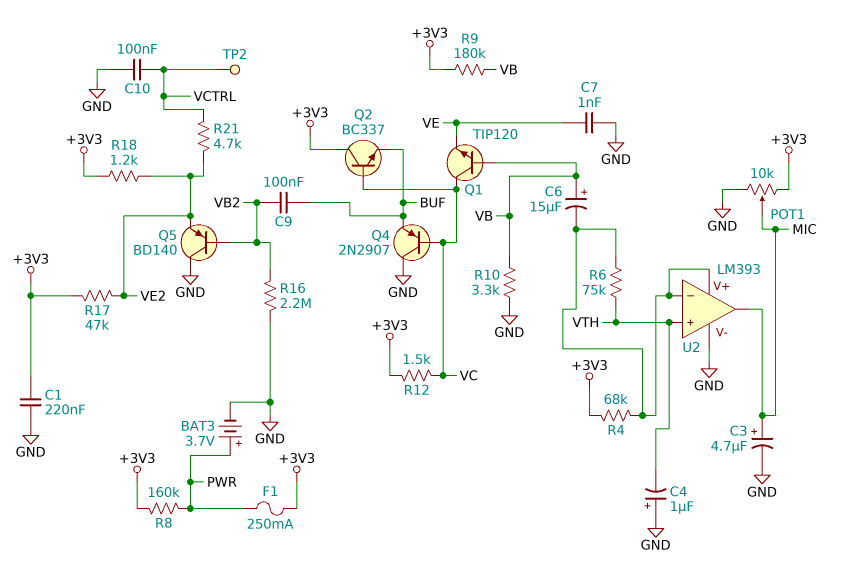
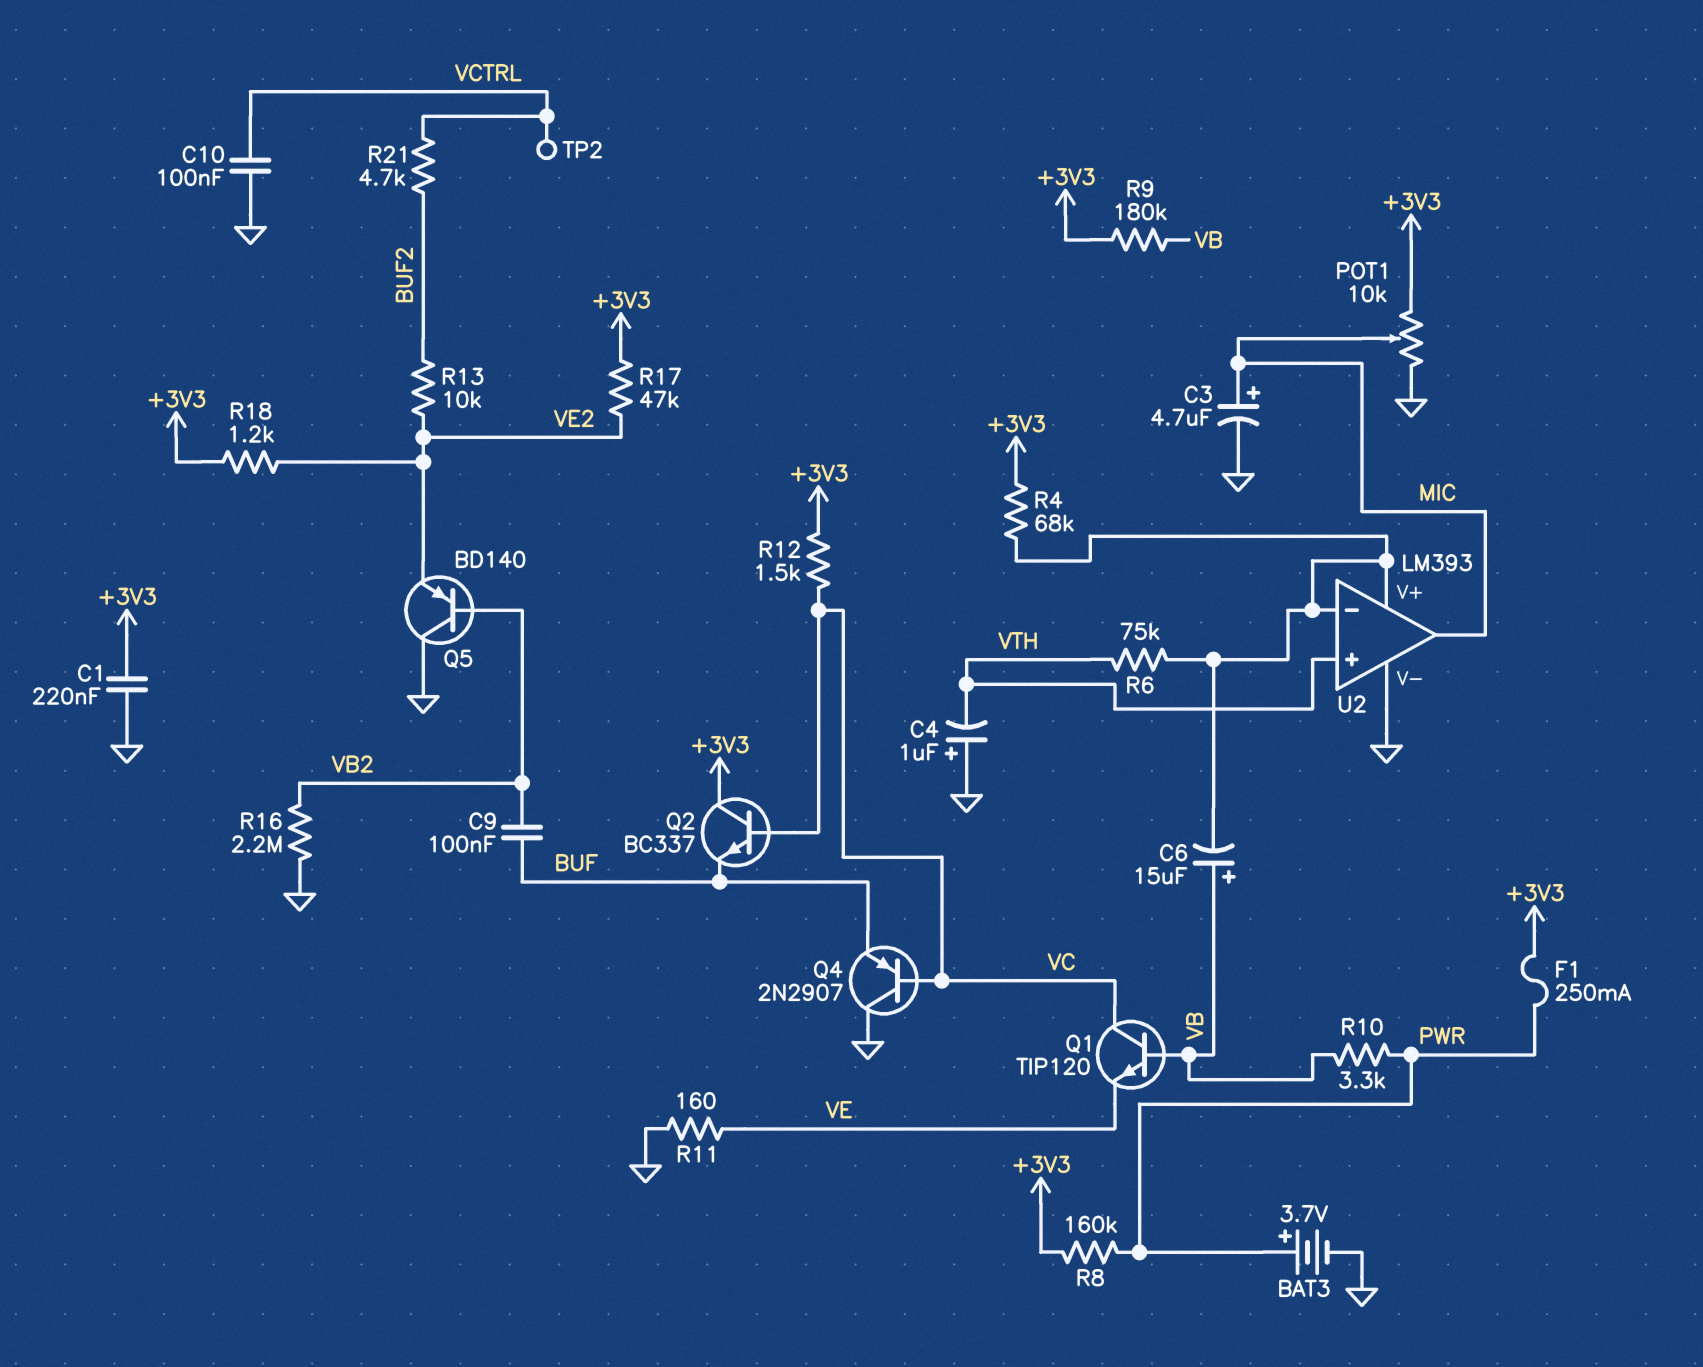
C7: 1nF (GND, VE) -> none
R10: 3.3k (GND, VB) -> 3.3k (PWR, VB)
R11: none -> 160 (GND, VE)
R13: none -> 10k (BUF2, VE2)
R21: 4.7k (VCTRL, VE2) -> 4.7k (BUF2, VCTRL)

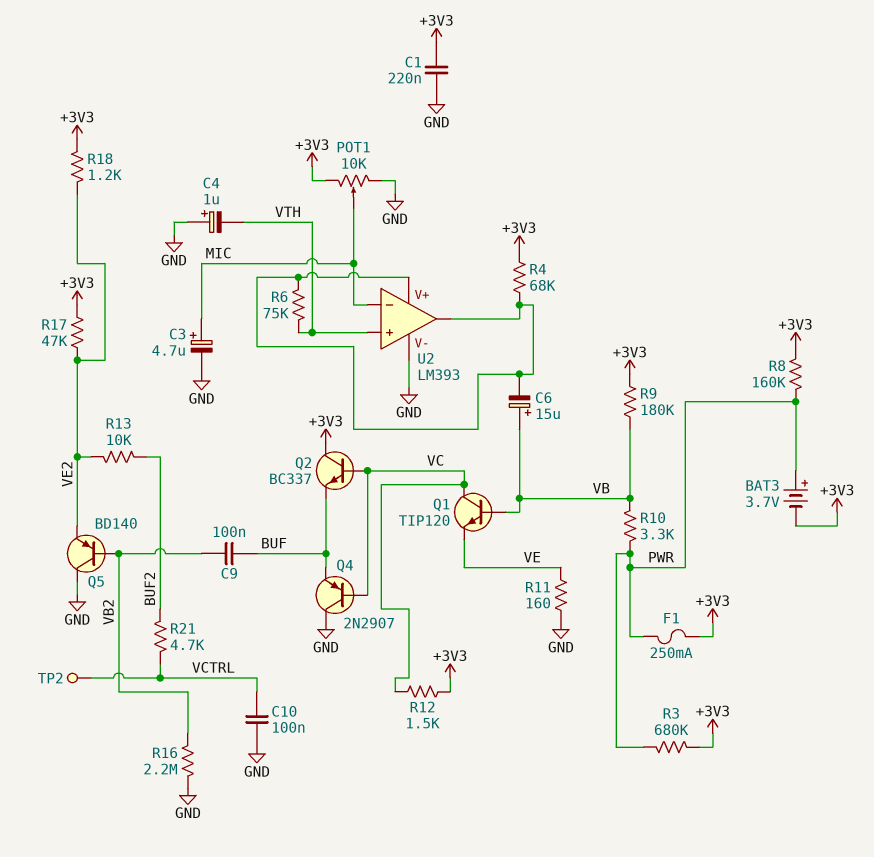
BAT3: 3.7V (plus PWR, minus GND) -> 3.7V (plus PWR, minus +3V3)
R3: none -> 680k (+3V3, PWR)
U2 pin in-: U2/V+ -> MIC
U2 pin out: MIC -> U2/V+

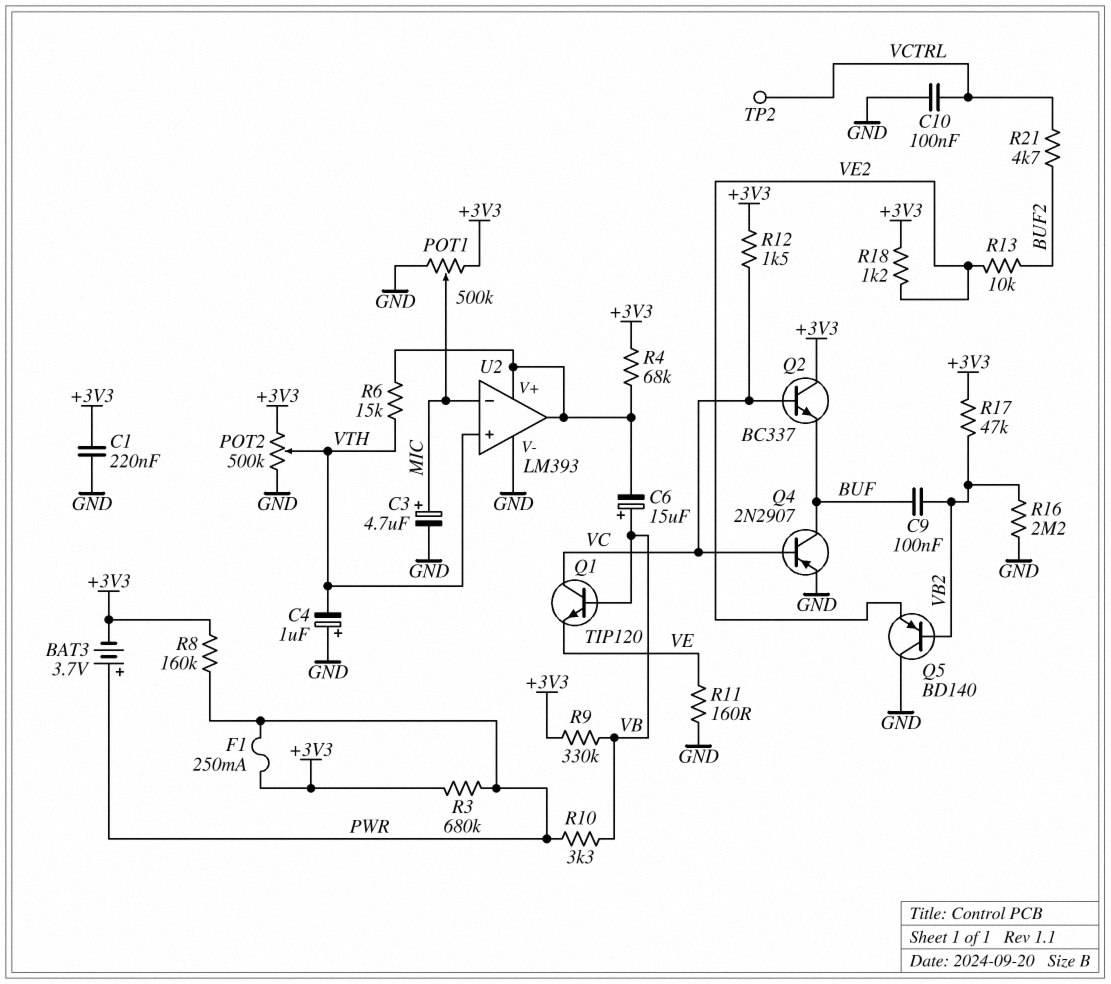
POT1: 10k (+3V3, GND, wiper MIC) -> 500k (+3V3, GND, wiper MIC)
POT2: none -> 500k (+3V3, GND, wiper VTH)
Q4: PNP 2N2907 (B VC, C GND, E BUF) -> PNP 2N2907 (B VC, C BUF, E GND)
R6: 75k (U2/V+, VTH) -> 15k (U2/V+, VTH)
R9: 180k (+3V3, VB) -> 330k (+3V3, VB)
R17: 47k (+3V3, VE2) -> 47k (+3V3, VB2)

